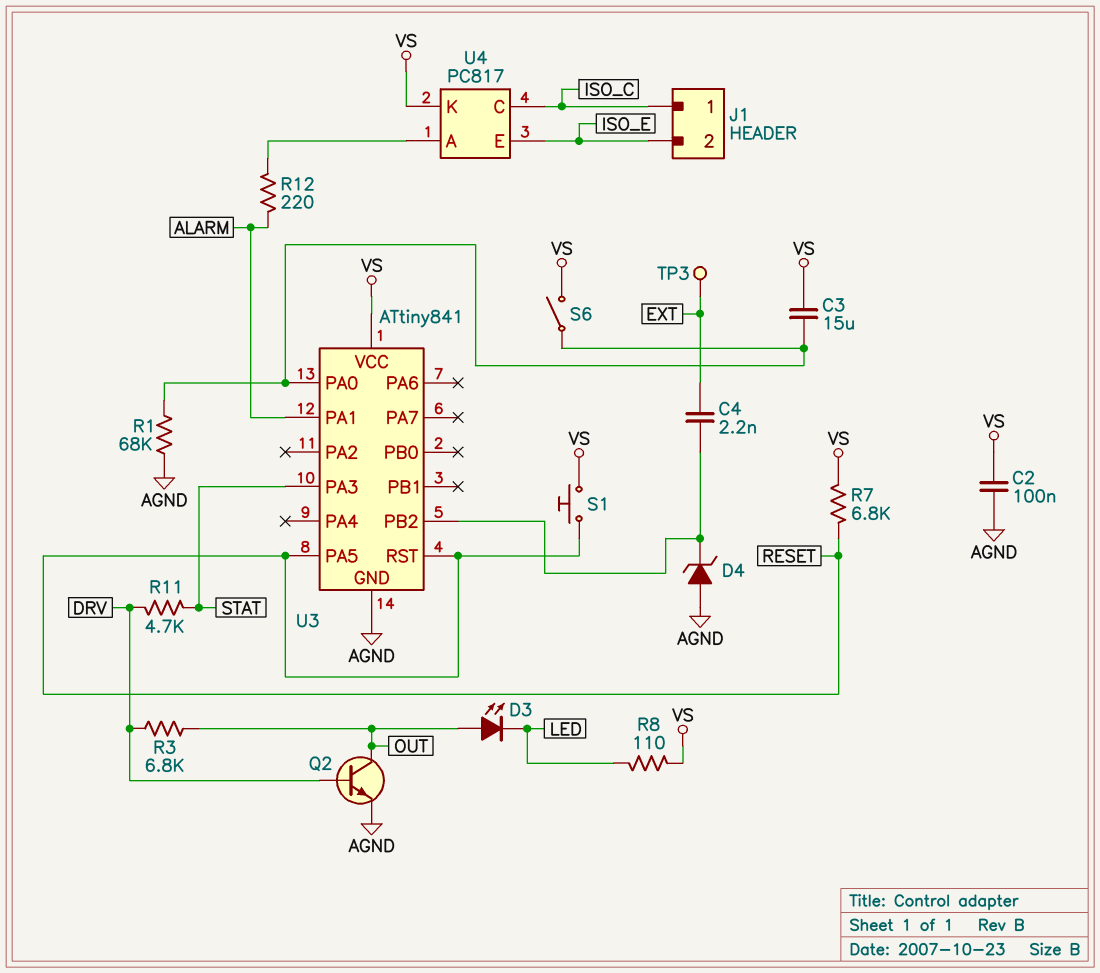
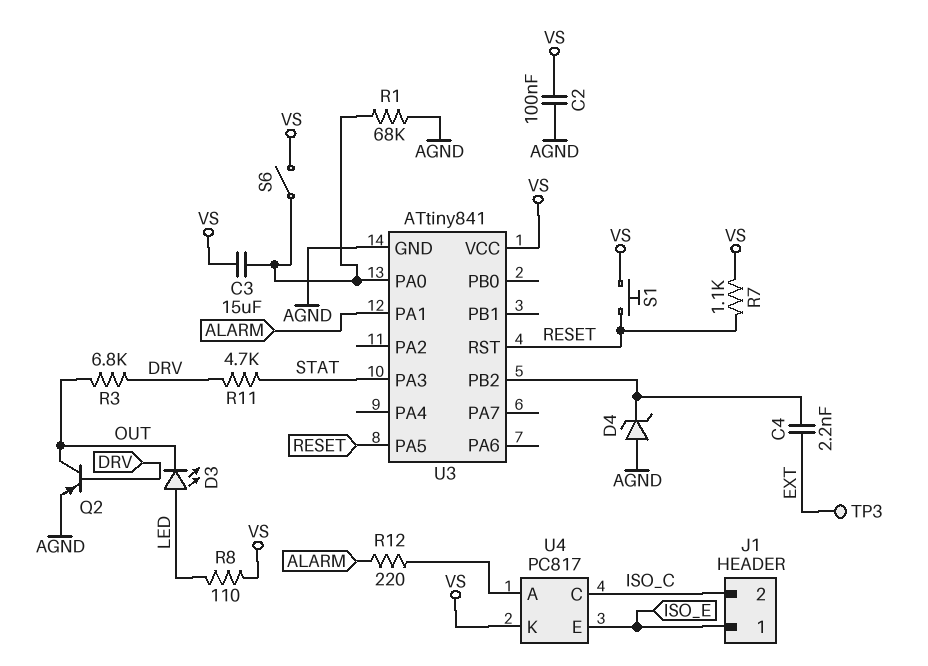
D3: LED (A OUT, K LED) -> LED (A LED, K OUT)
J1 pin 1: ISO_C -> ISO_E
J1 pin 2: ISO_E -> ISO_C
Q2: NPN (B DRV, C OUT, E AGND) -> PNP (B DRV, C OUT, E AGND)
R7: 6.8k (RESET, VS) -> 1.1k (RESET, VS)

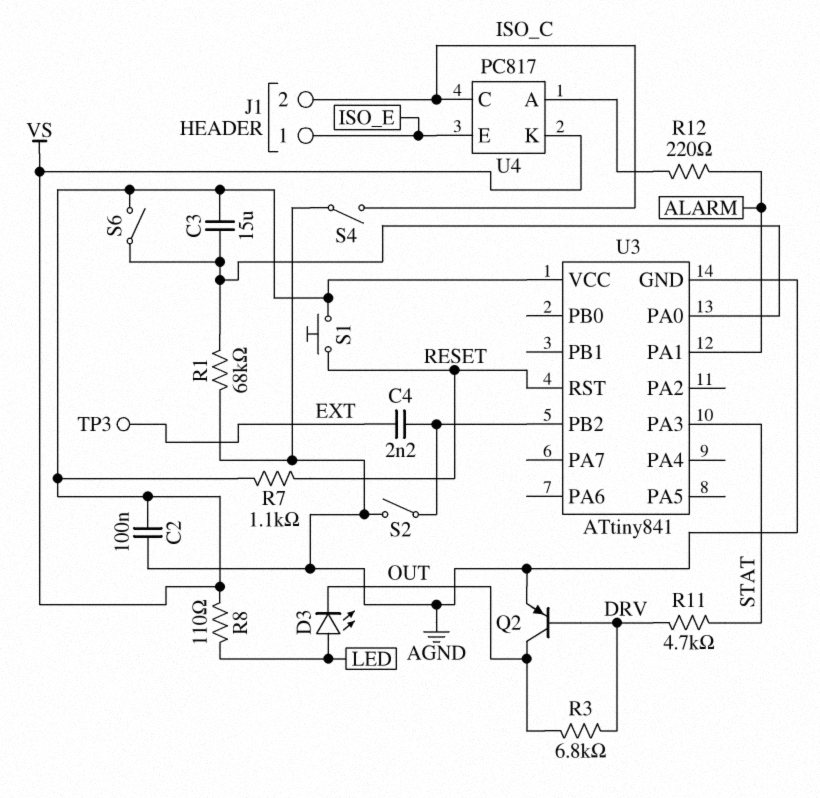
D4: zener (A AGND, K U3/PB2) -> none
S2: none -> switch (AGND, U3/PB2)
S4: none -> switch (AGND, ISO_C)
U3 pin PA5: RESET -> none

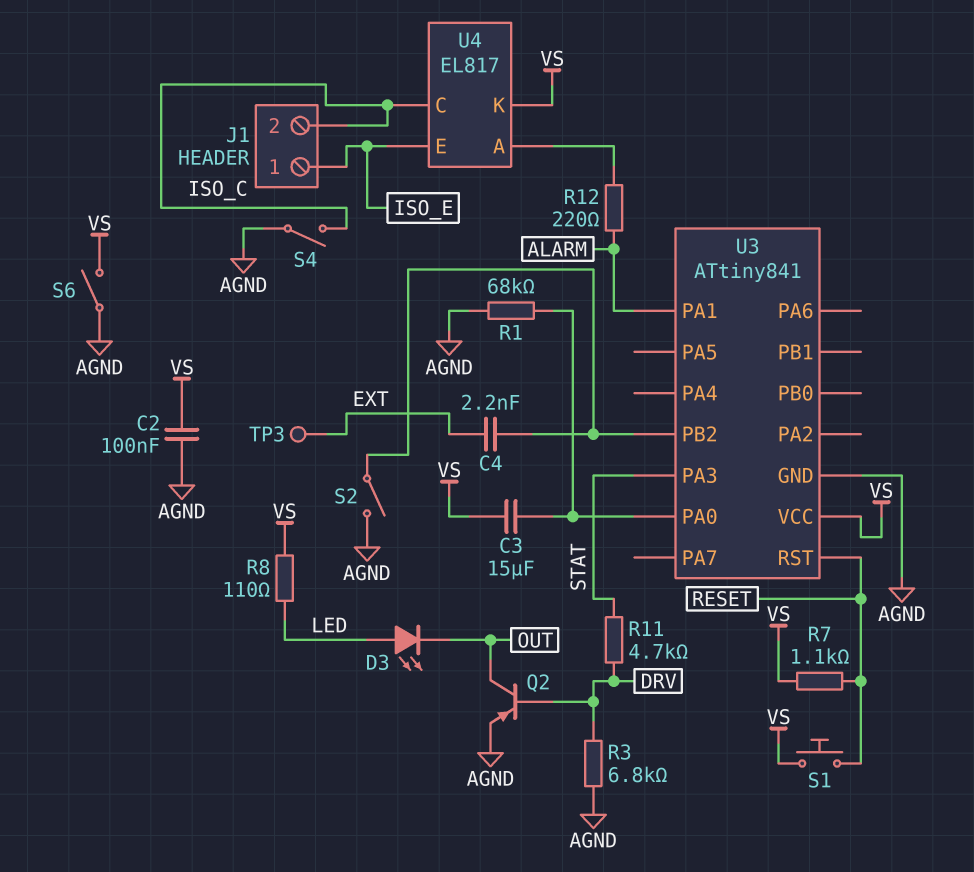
R3: 6.8k (DRV, OUT) -> 6.8k (AGND, DRV)
S6: switch (U3/PA0, VS) -> switch (AGND, VS)
U4: PC817 -> EL817

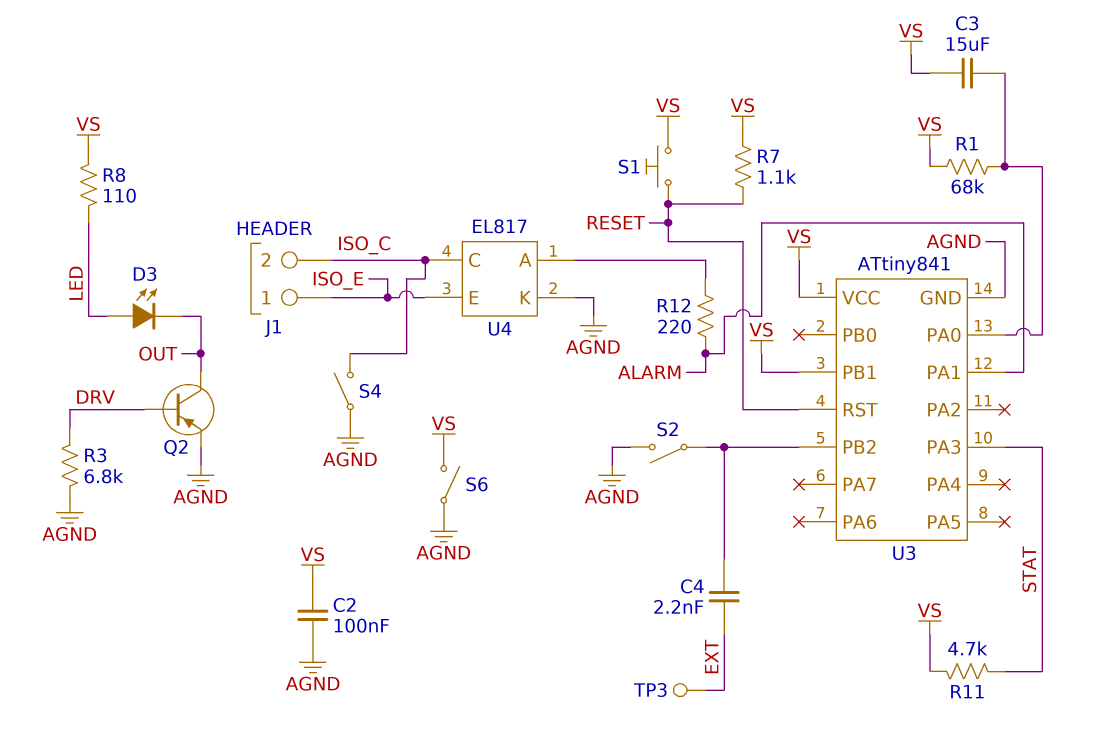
R1: 68k (AGND, U3/PA0) -> 68k (U3/PA0, VS)
R11: 4.7k (DRV, STAT) -> 4.7k (STAT, VS)
U3 pin PB1: none -> VS
U4 pin K: VS -> AGND

